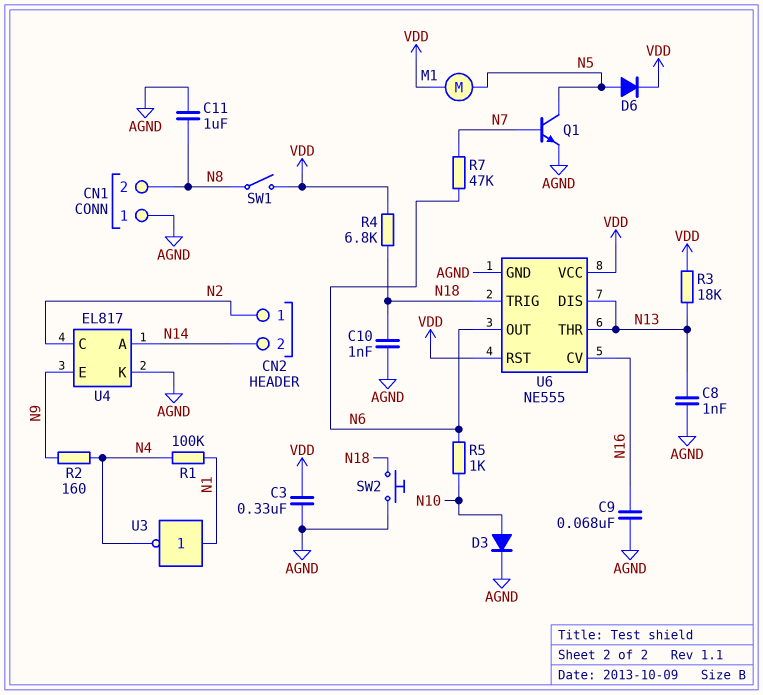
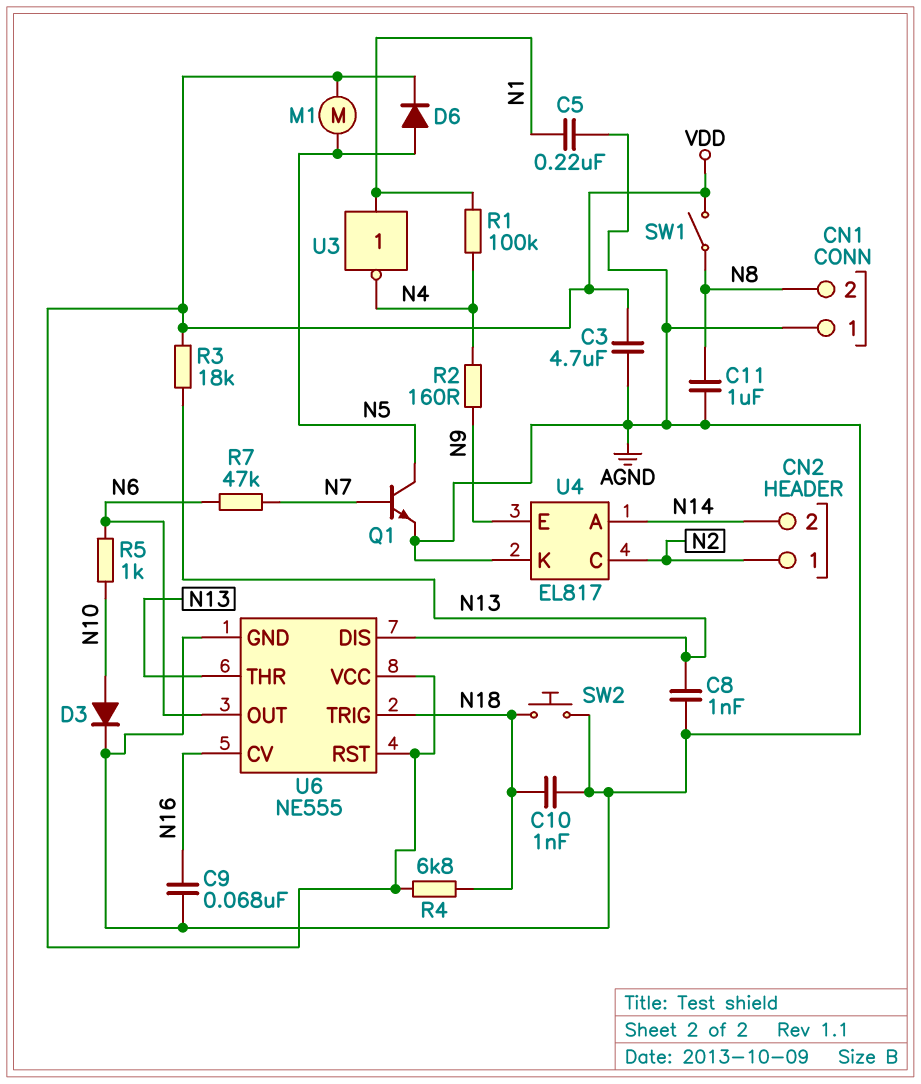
C3: 330nF (AGND, VDD) -> 4.7uF (AGND, VDD)
C5: none -> 220nF (AGND, N1)

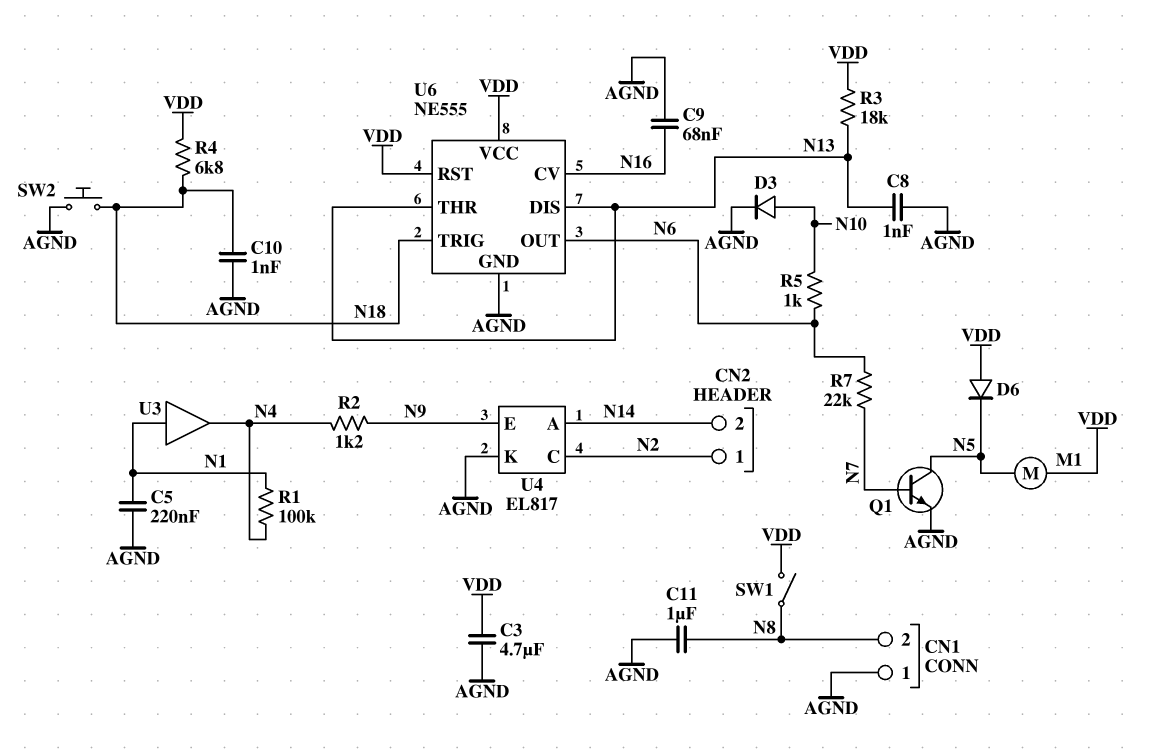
D6: diode (A N5, K VDD) -> diode (A VDD, K N5)
R2: 160 (N4, N9) -> 1.2k (N4, N9)
R7: 47k (N6, N7) -> 22k (N6, N7)
U3: NOT (in N1, out N4) -> buffer (in N1, out N4)

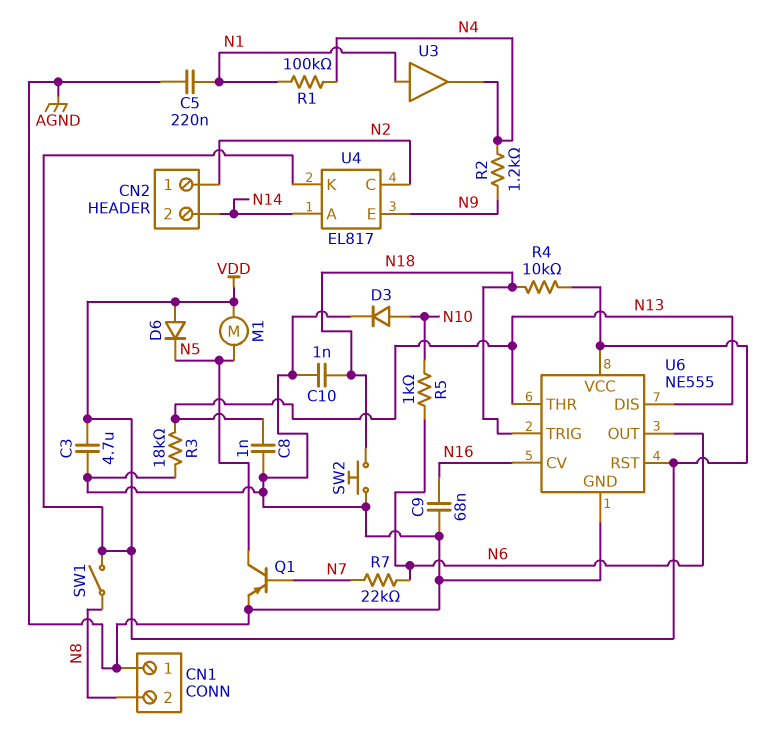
C11: 1uF (AGND, N8) -> none
Q1: NPN (B N7, C N5, E AGND) -> PNP (B N7, C N5, E AGND)
R3: 18k (N13, VDD) -> 18k (AGND, N13)
R4: 6.8k (N18, VDD) -> 10k (N18, VDD)
U4 pin K: AGND -> VDD

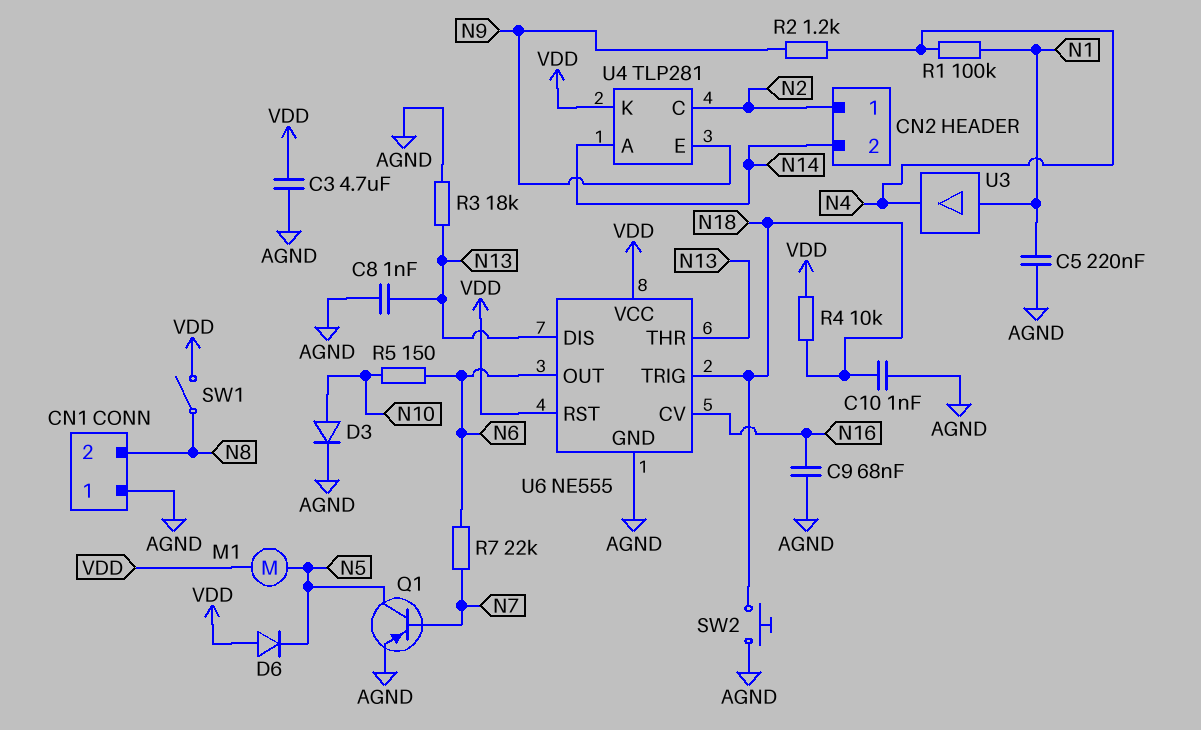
R5: 1k (N6, N10) -> 150 (N6, N10)
U4: EL817 -> TLP281

